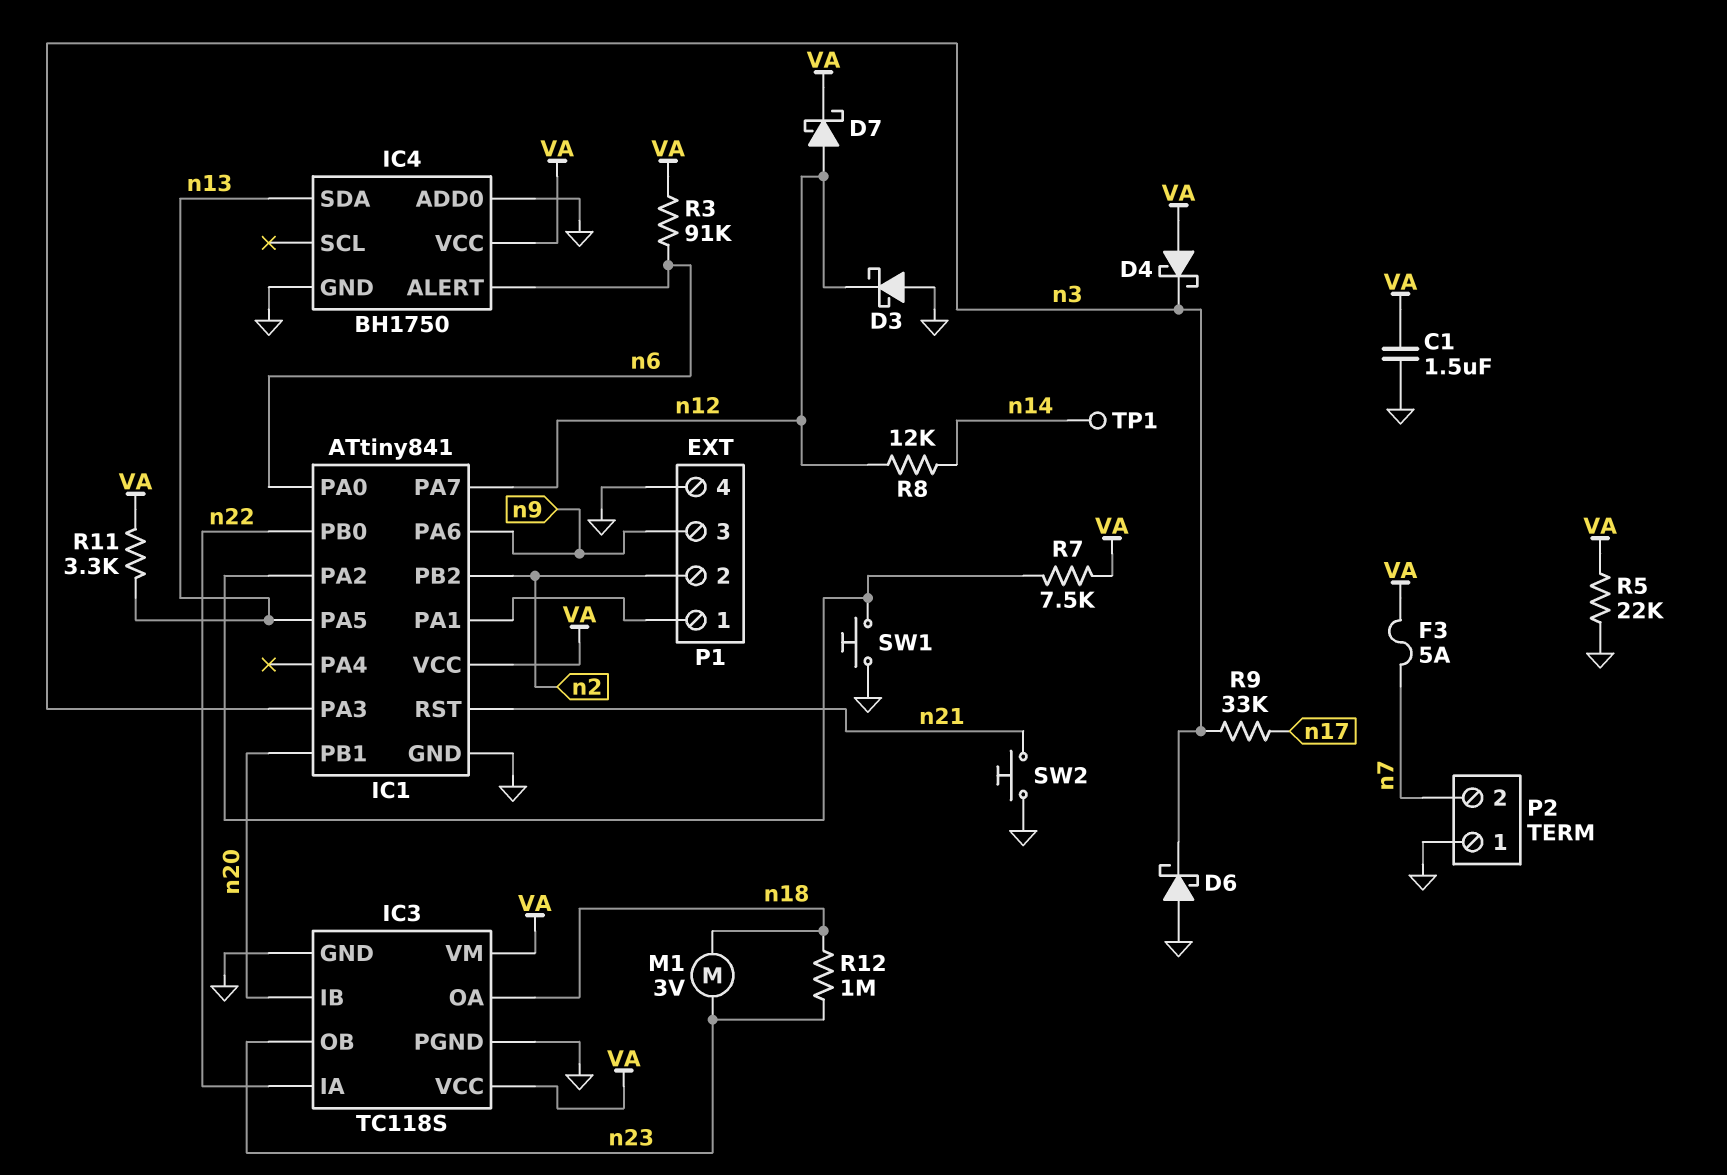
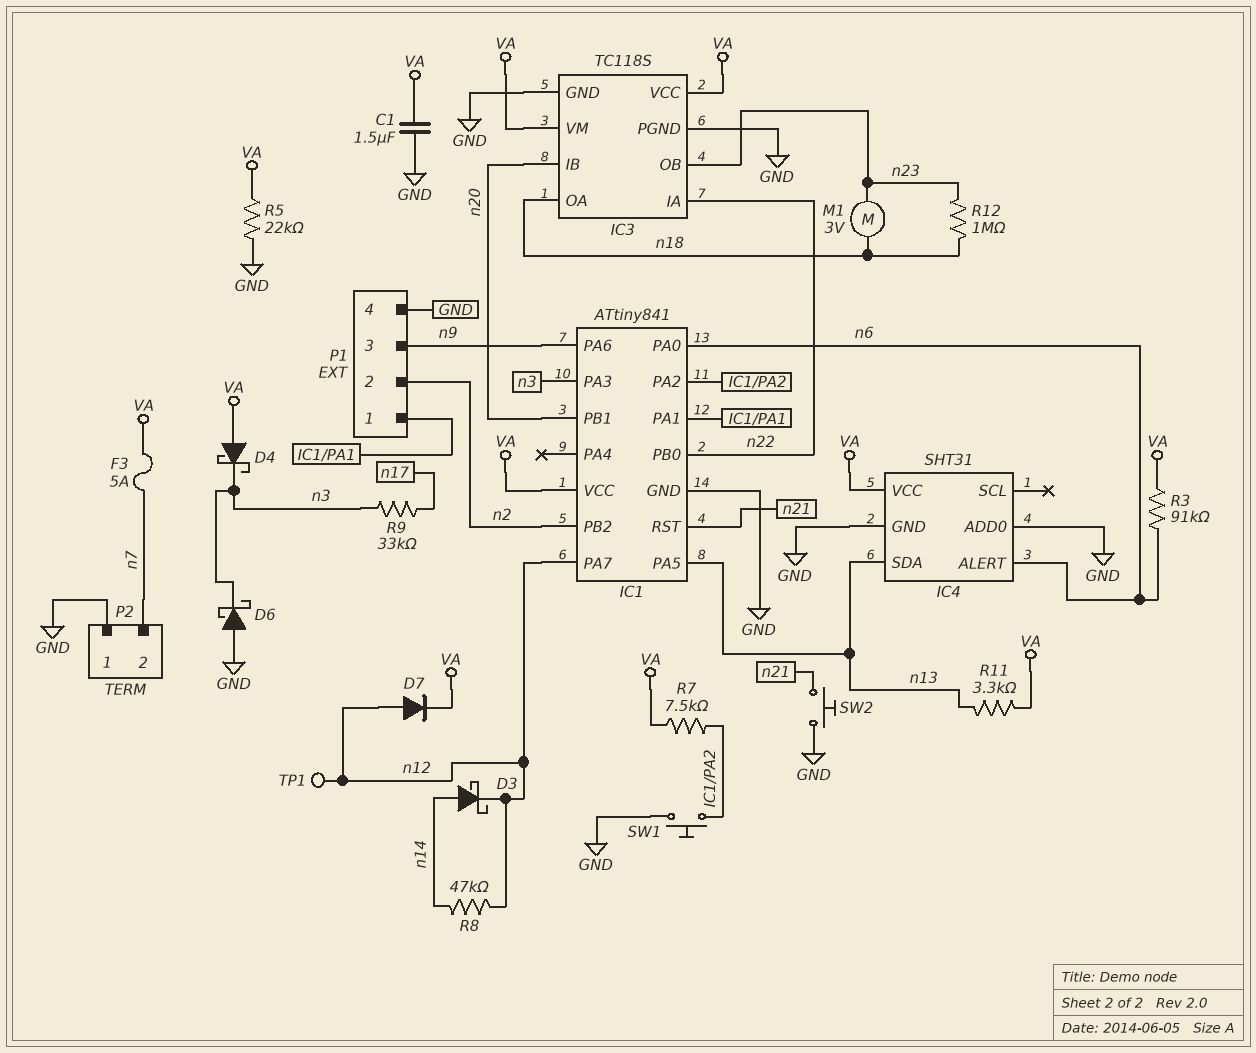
D3: schottky (A GND, K n12) -> schottky (A n14, K n12)
D7: schottky (A n12, K VA) -> diode (A n12, K VA)
IC4: BH1750 -> SHT31
R8: 12k (n12, n14) -> 47k (n12, n14)
TP1: test point (n14) -> test point (n12)

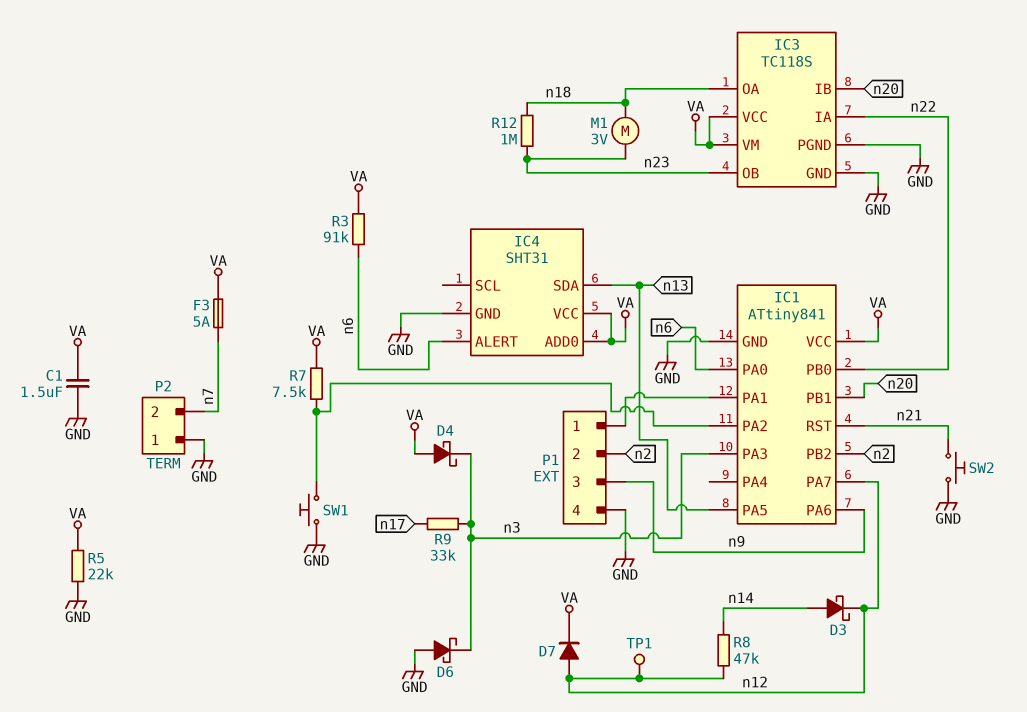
IC4 pin ADD0: GND -> VA
R11: 3.3k (VA, n13) -> none

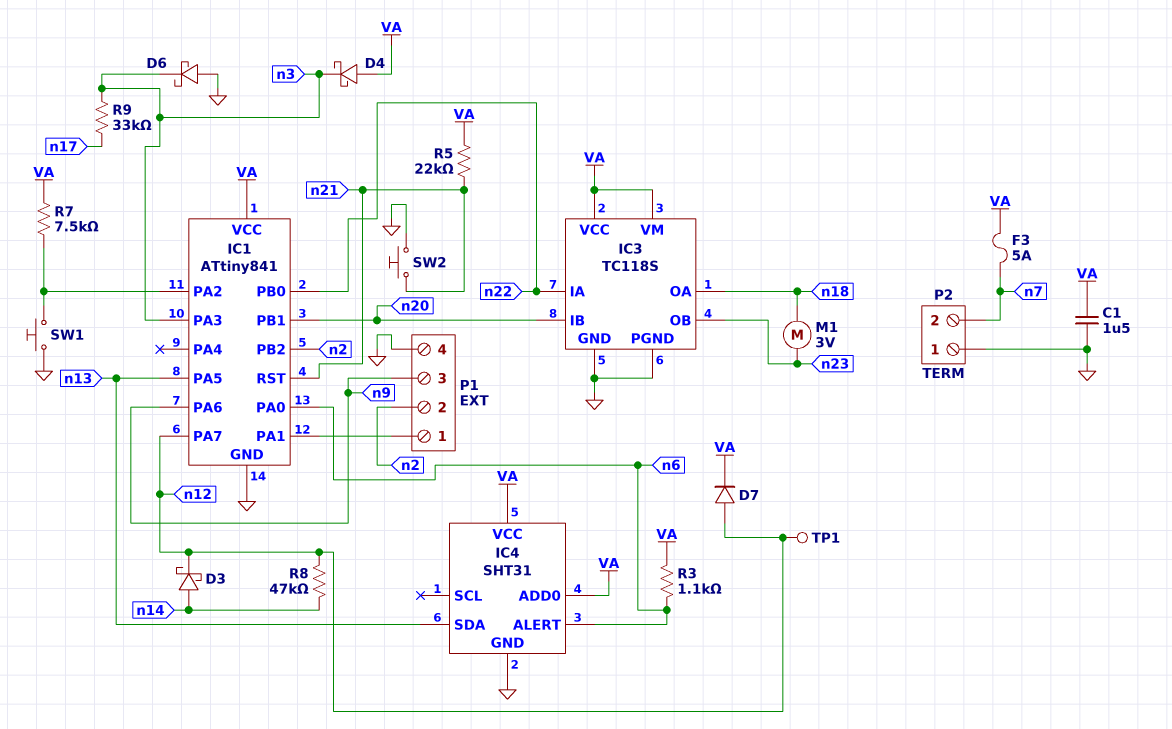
R3: 91k (VA, n6) -> 1.1k (VA, n6)
R5: 22k (GND, VA) -> 22k (VA, n21)
R12: 1M (n18, n23) -> none

